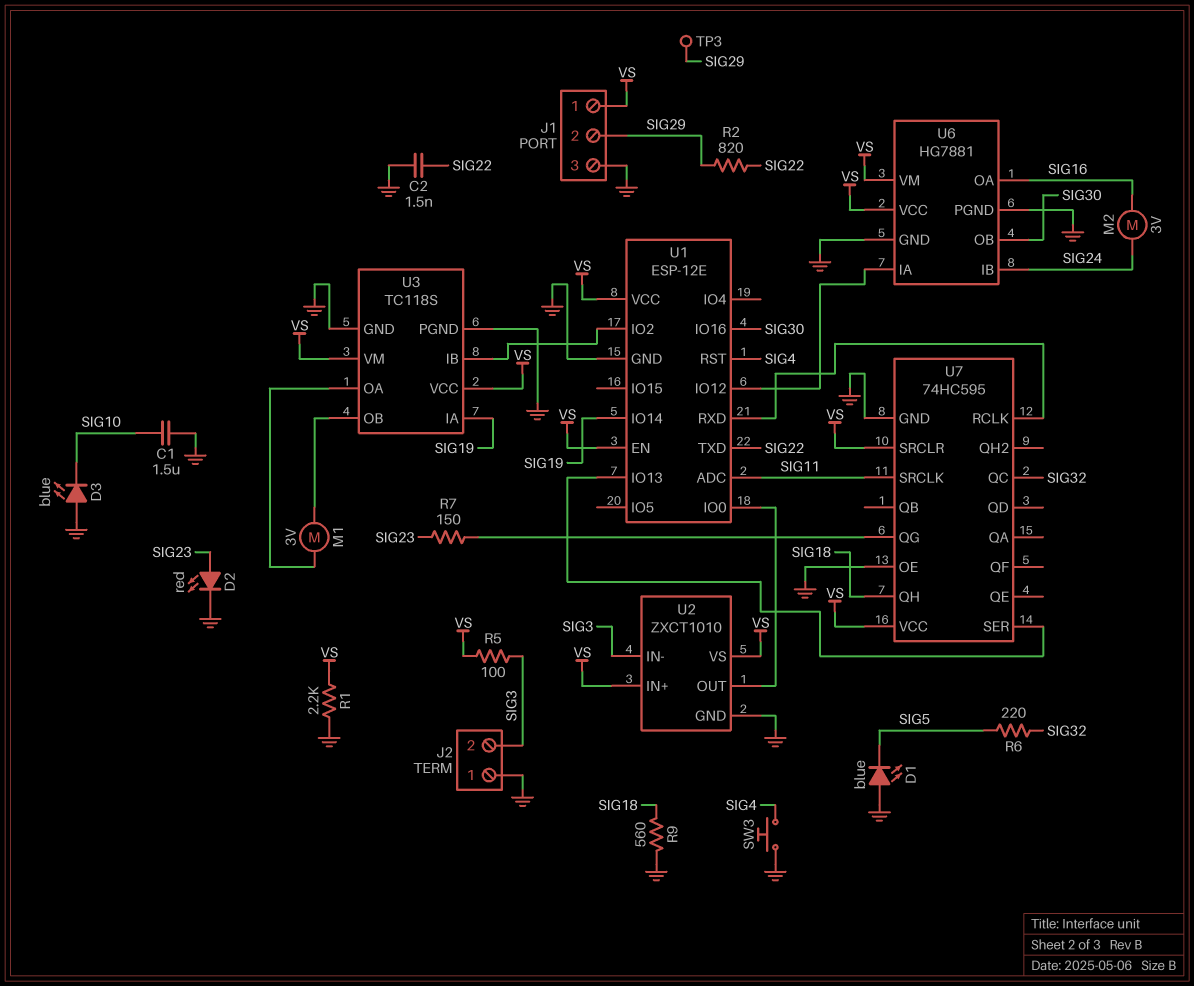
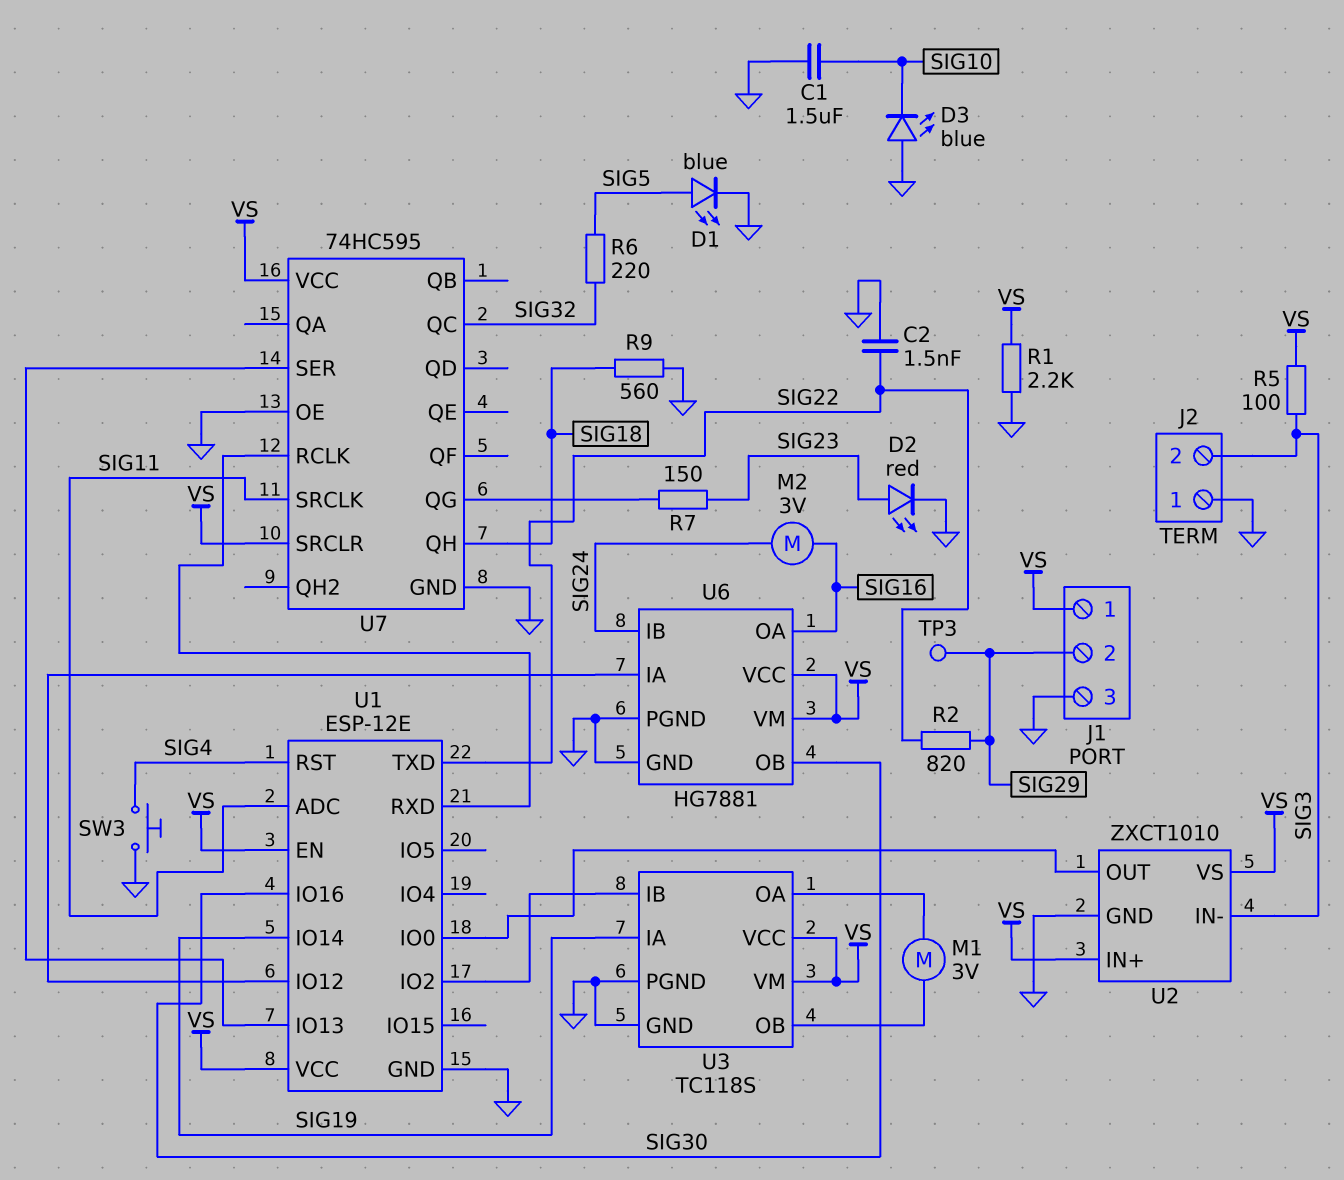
D1: LED blue (A GND, K SIG5) -> LED blue (A SIG5, K GND)

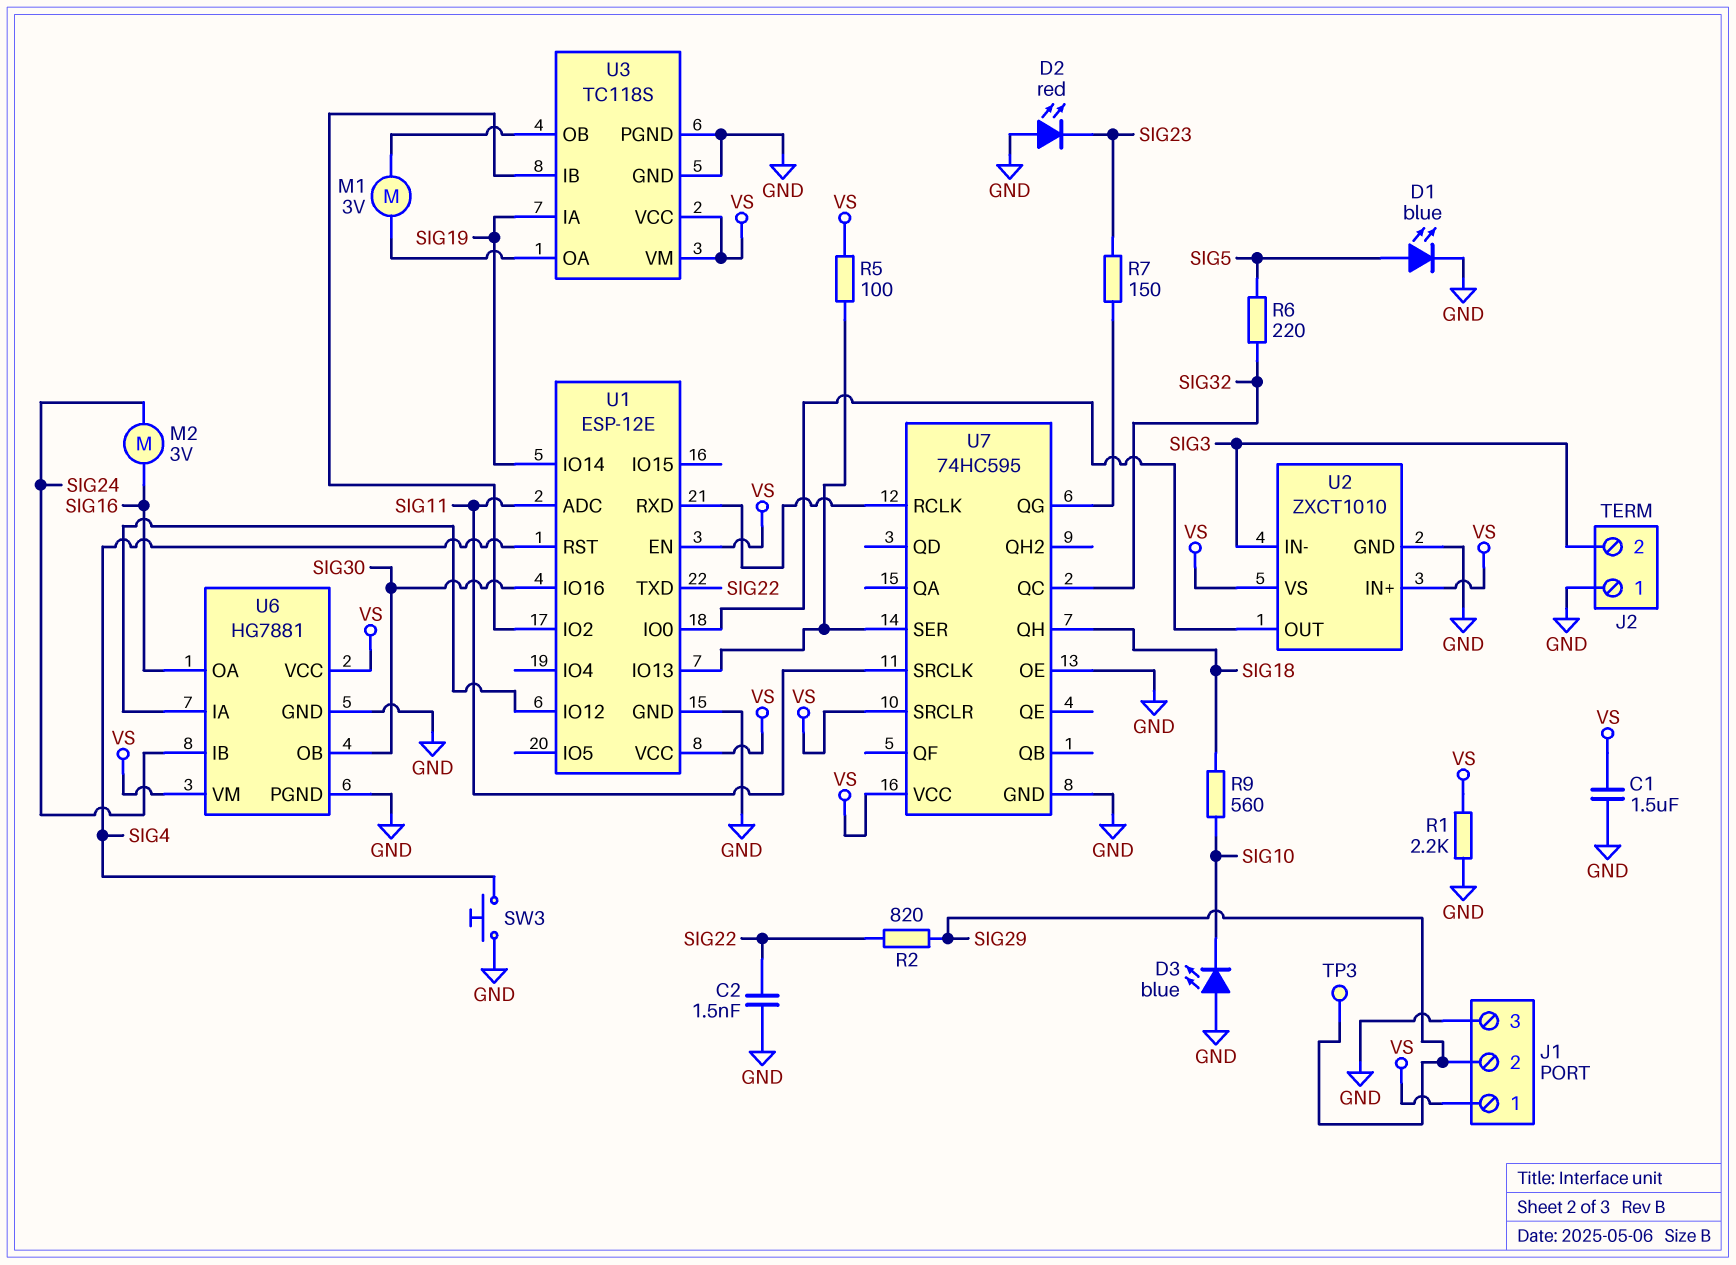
C1: 1.5uF (GND, SIG10) -> 1.5uF (GND, VS)
D2: LED red (A SIG23, K GND) -> LED red (A GND, K SIG23)
R5: 100 (SIG3, VS) -> 100 (U1/IO13, VS)
R9: 560 (GND, SIG18) -> 560 (SIG10, SIG18)

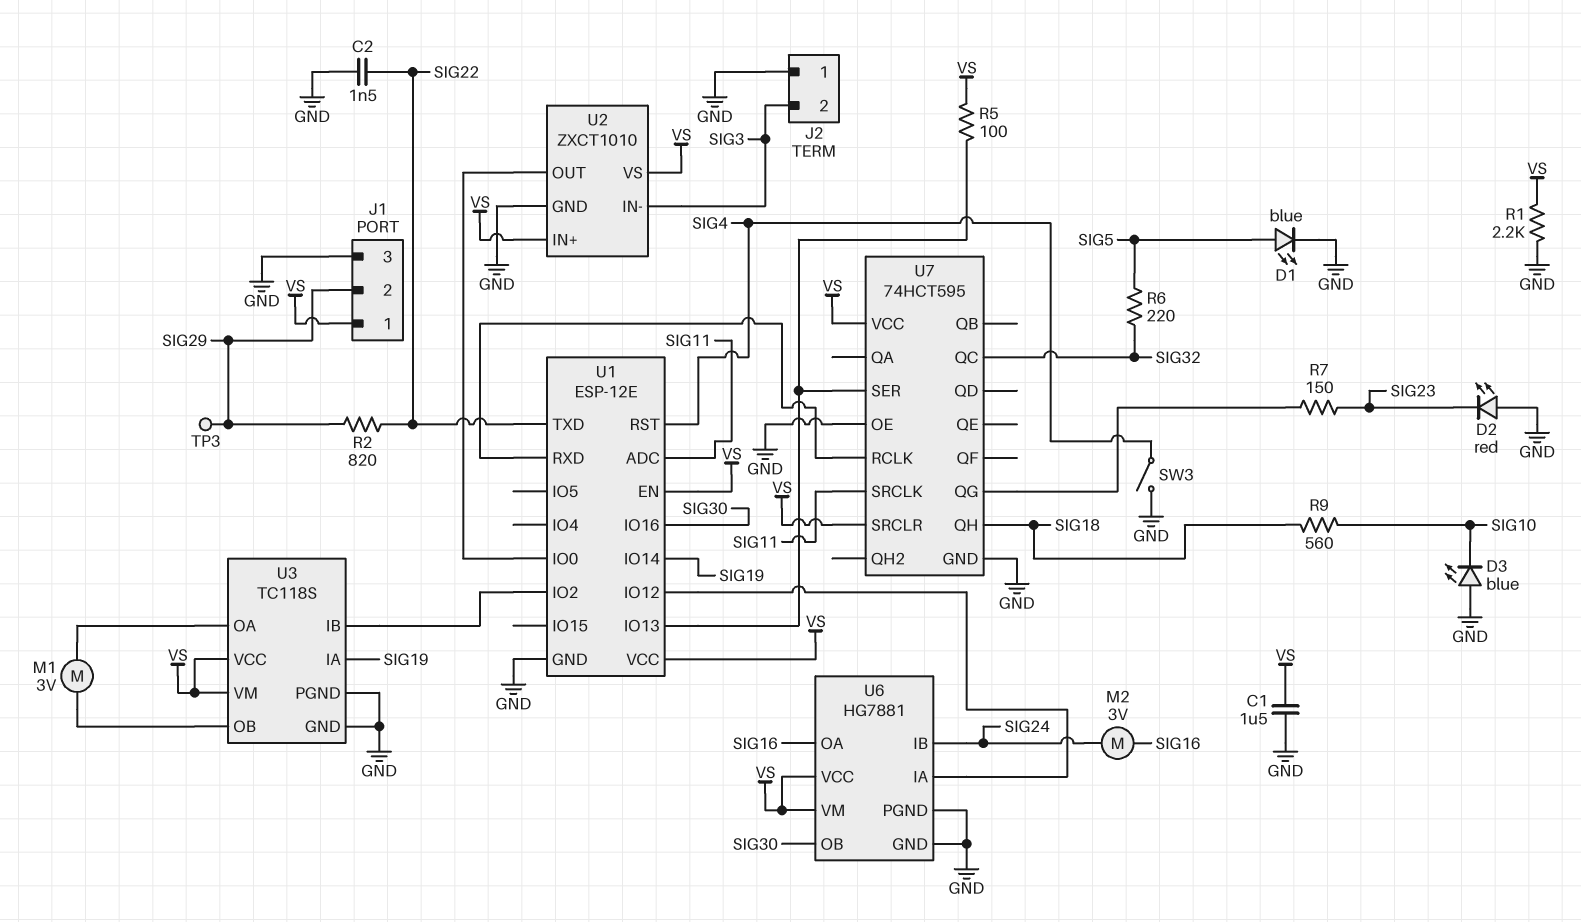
SW3: button (GND, SIG4) -> switch (GND, SIG4)
U7: 74HC595 -> 74HCT595

